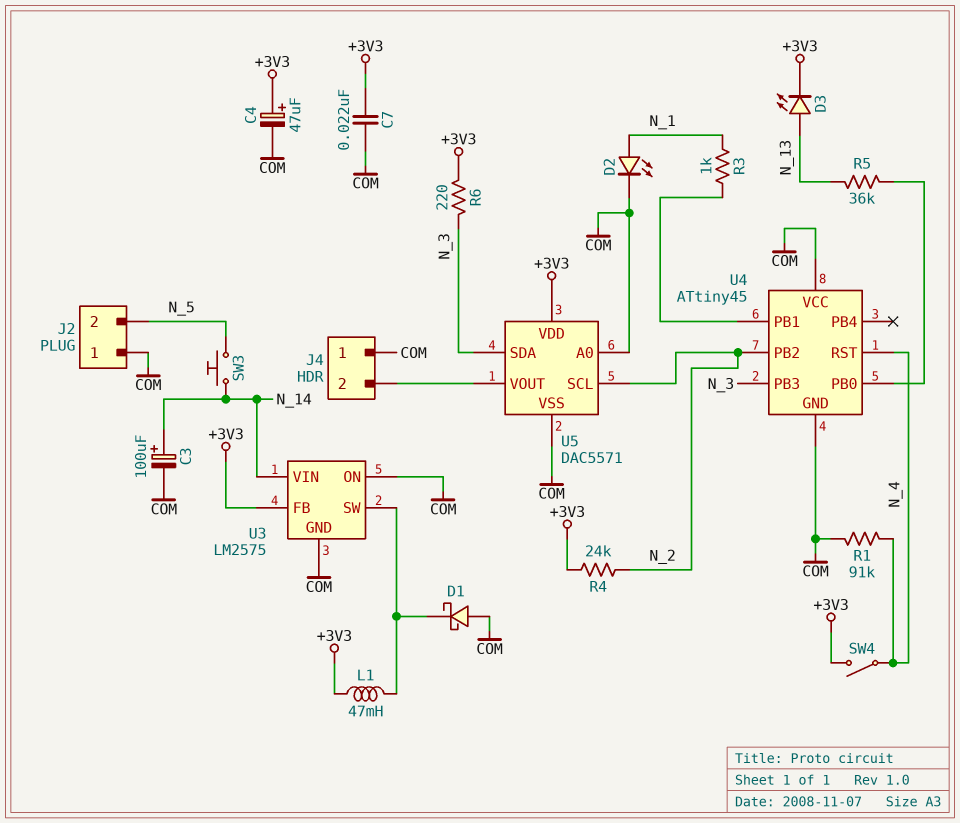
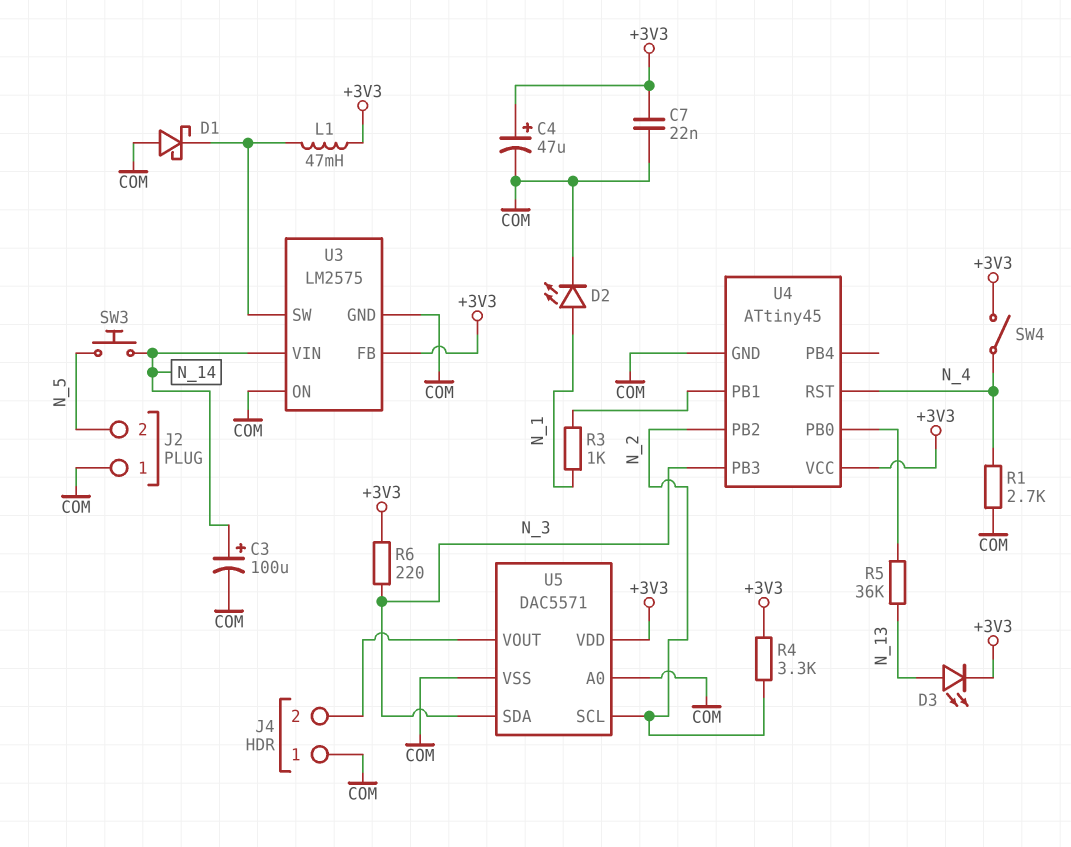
R1: 91k (COM, N_4) -> 2.7k (COM, N_4)
R4: 24k (+3V3, N_2) -> 3.3k (+3V3, N_2)
U4 pin VCC: COM -> +3V3

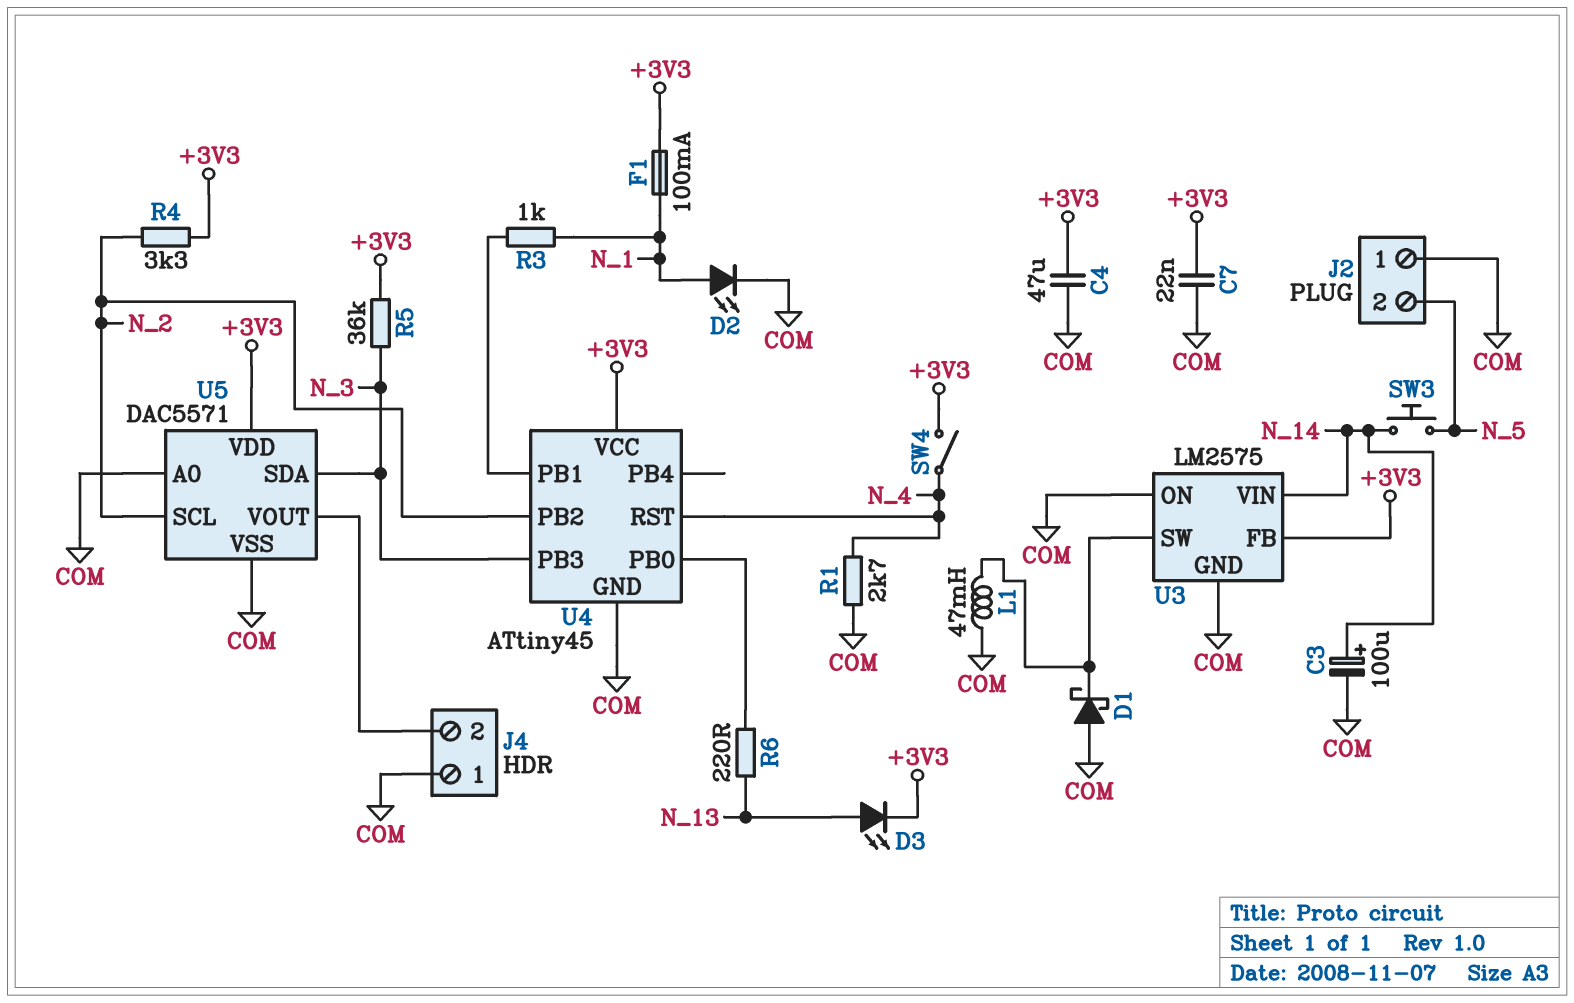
C4: 47uF (plus +3V3, minus COM) -> 47uF (+3V3, COM)
F1: none -> 100mA (+3V3, N_1)
L1: 47mH (+3V3, U3/SW) -> 47mH (COM, U3/SW)
R5: 36k (N_13, U4/PB0) -> 36k (+3V3, N_3)
R6: 220 (+3V3, N_3) -> 220 (N_13, U4/PB0)

